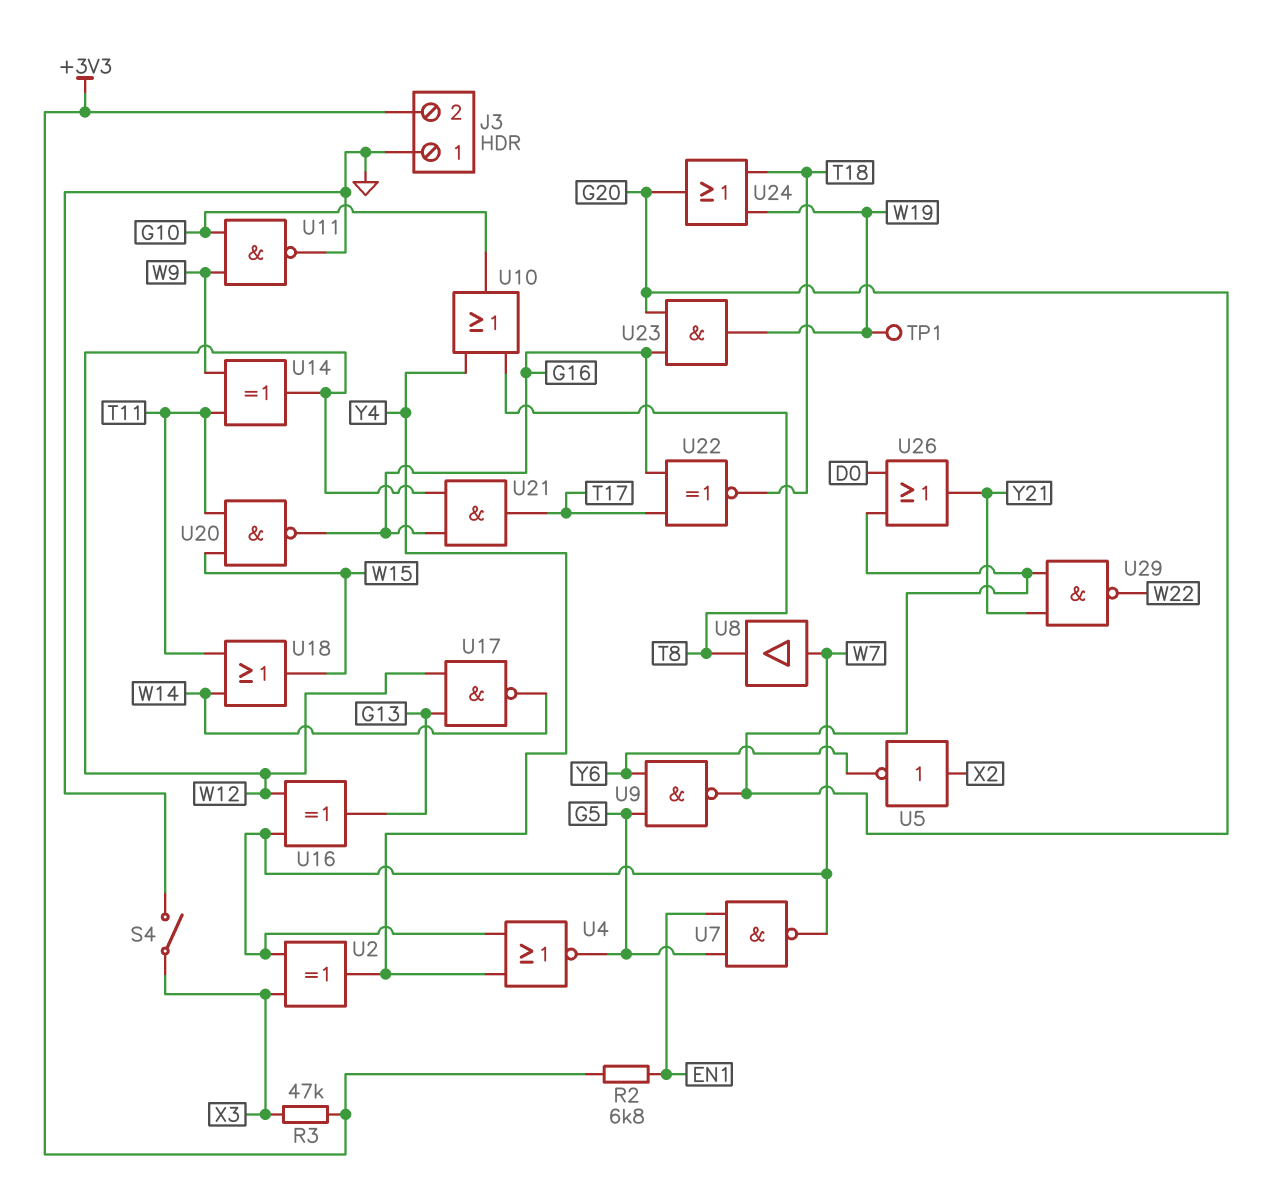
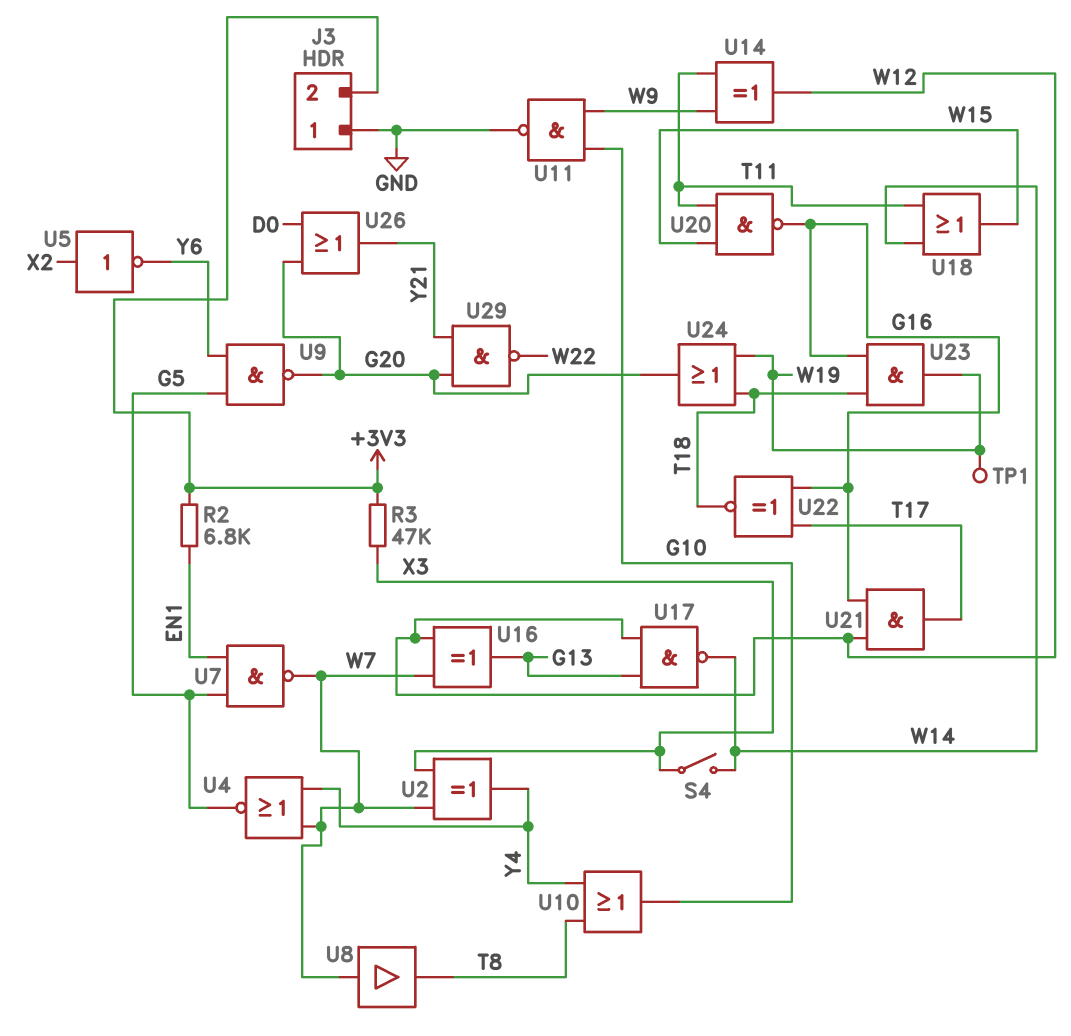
S4: switch (GND, X3) -> switch (W14, X3)
U23: AND (in G16, in G20, out W19) -> AND (in G16, in T18, out W19)

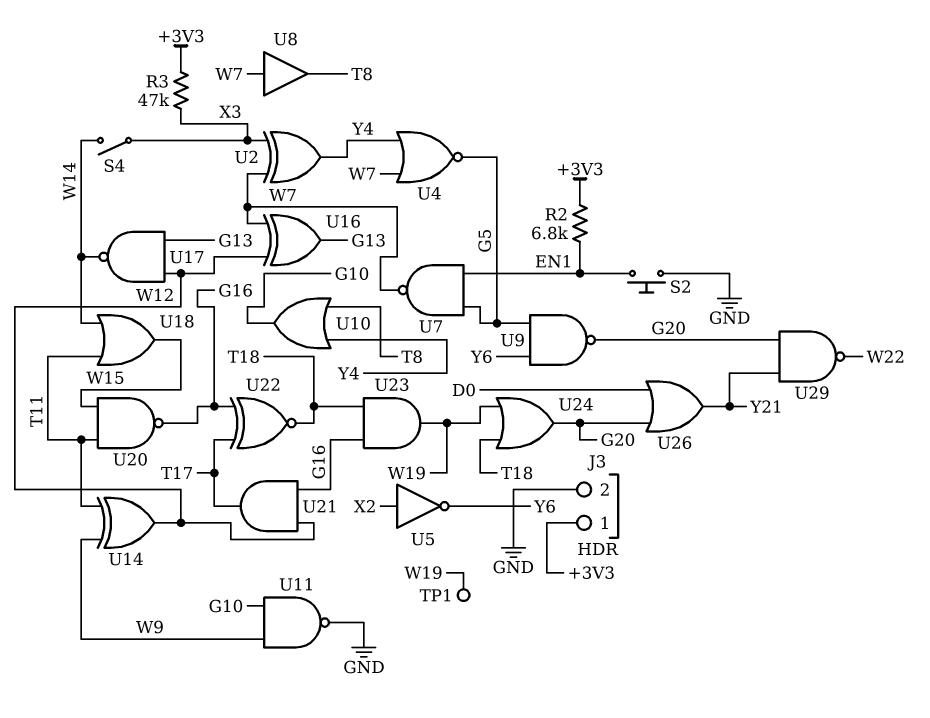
J3 pin 1: GND -> +3V3
J3 pin 2: +3V3 -> GND
S2: none -> button (EN1, GND)

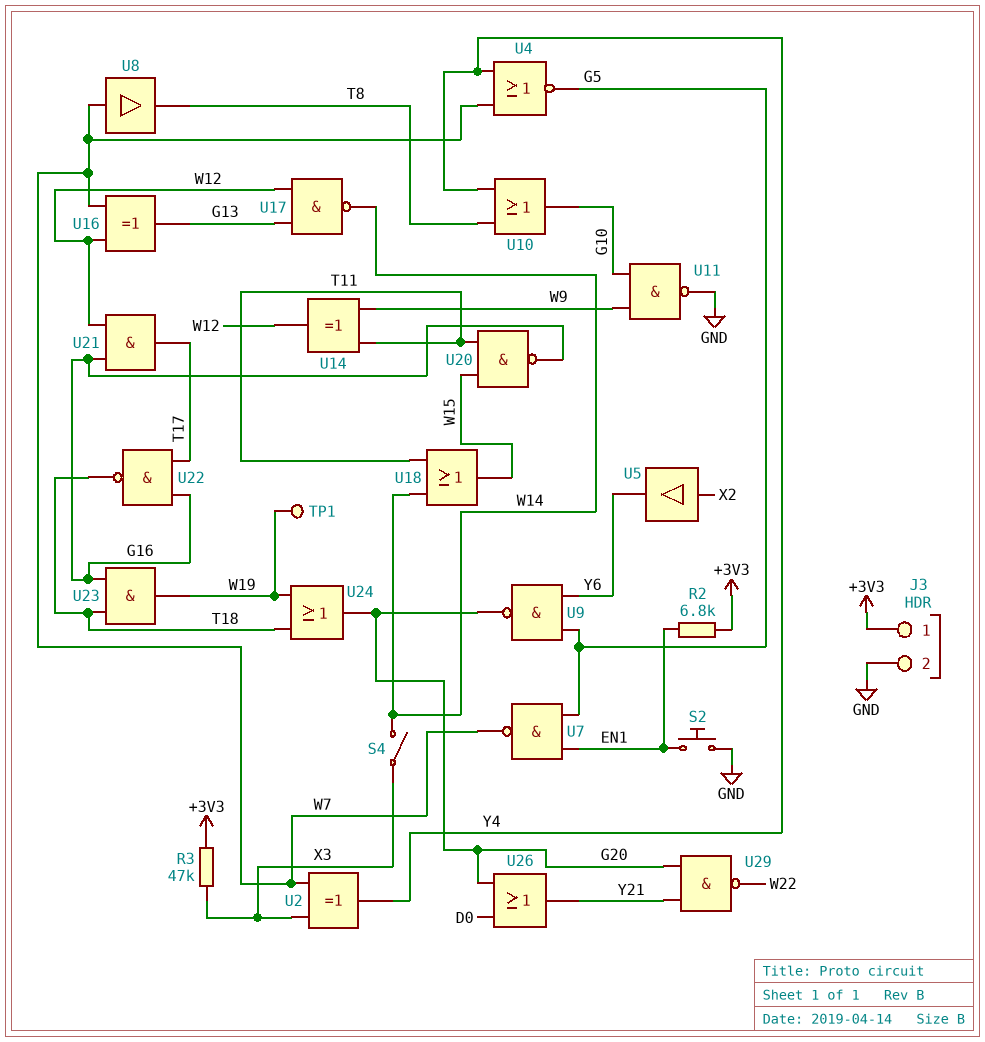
U5: NOT (in X2, out Y6) -> buffer (in X2, out Y6)
U22: XNOR (in G16, in T17, out T18) -> NAND (in G16, in T17, out T18)

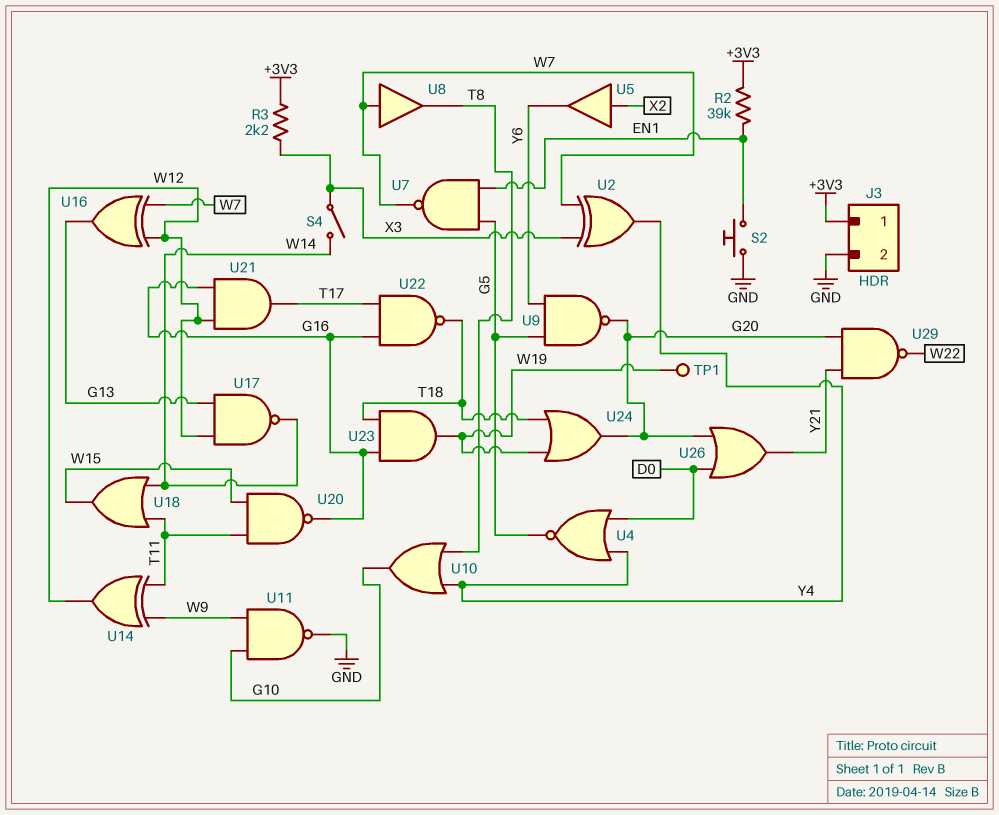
R2: 6.8k (+3V3, EN1) -> 39k (+3V3, EN1)
R3: 47k (+3V3, X3) -> 2.2k (+3V3, X3)
U4: NOR (in W7, in Y4, out G5) -> NOR (in D0, in Y4, out G5)

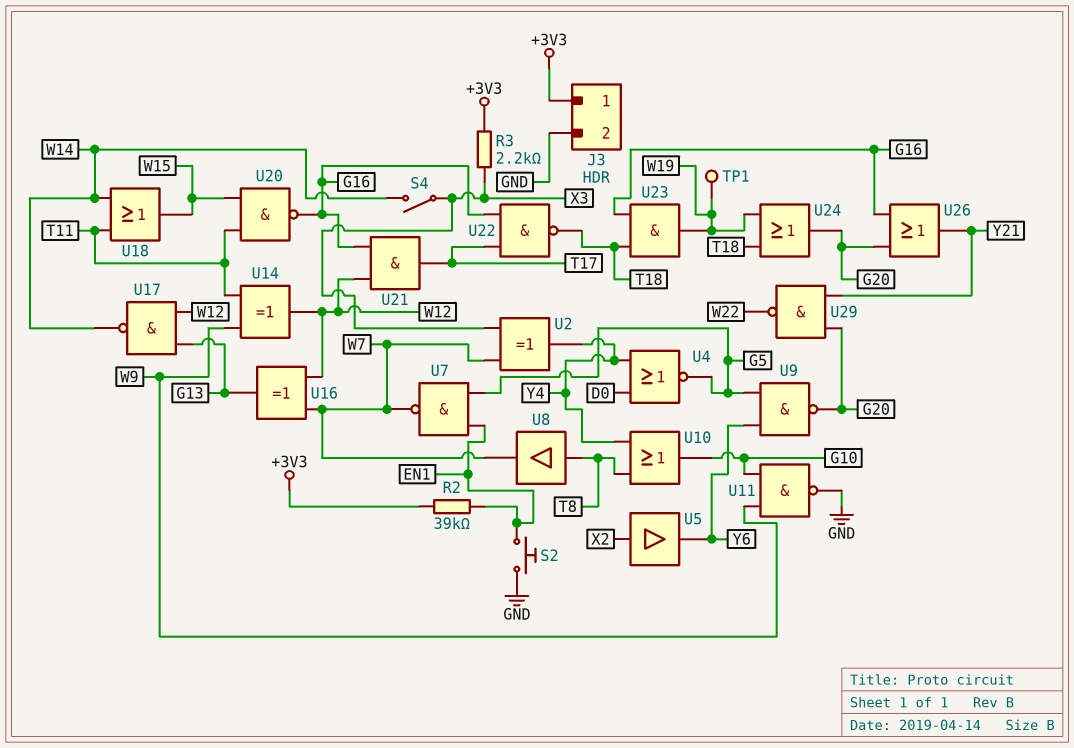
U8: buffer (in W7, out T8) -> buffer (in T8, out W7)
U26: OR (in D0, in G20, out Y21) -> OR (in G16, in G20, out Y21)

